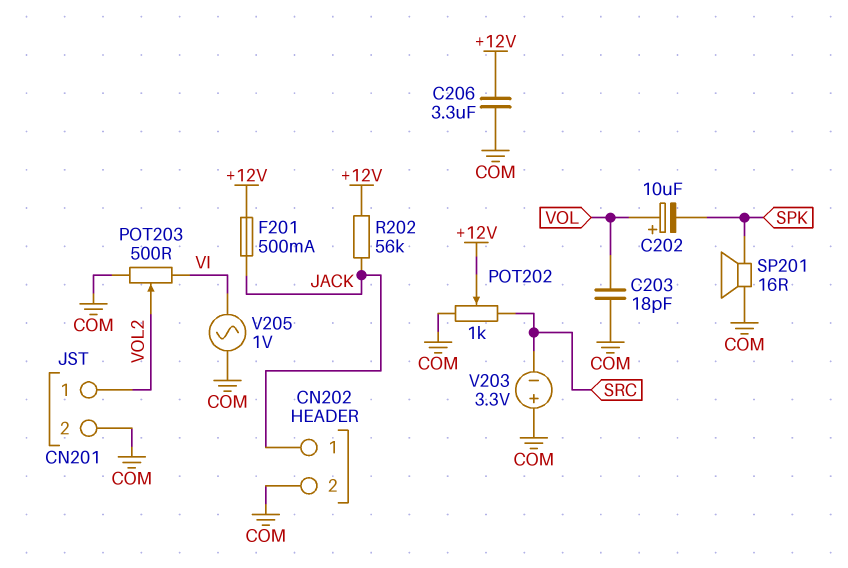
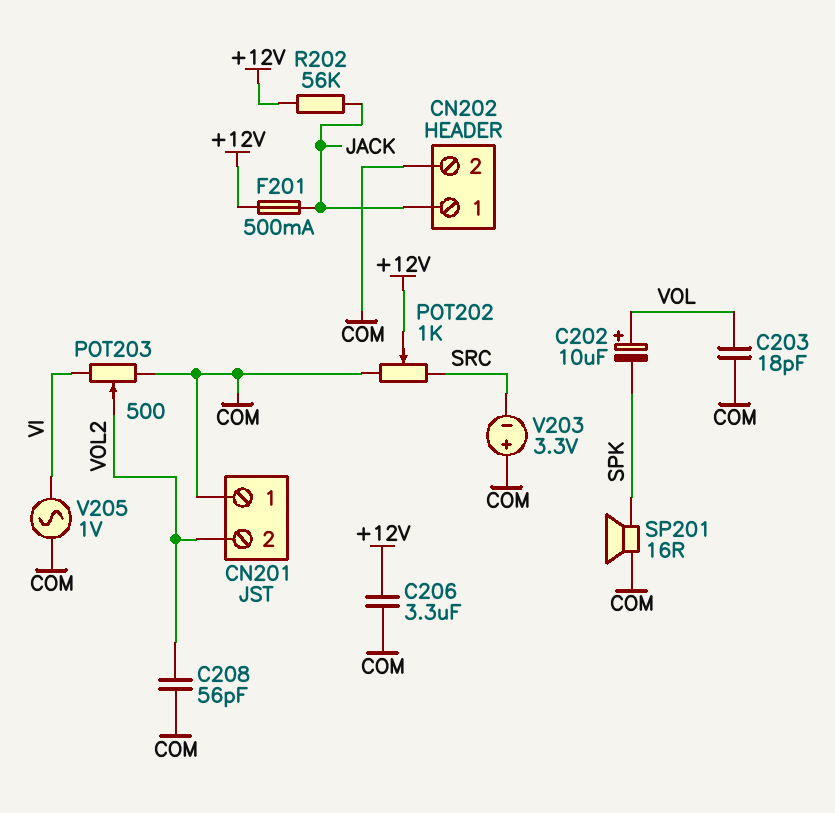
C208: none -> 56pF (COM, VOL2)
CN201 pin 1: VOL2 -> COM
CN201 pin 2: COM -> VOL2

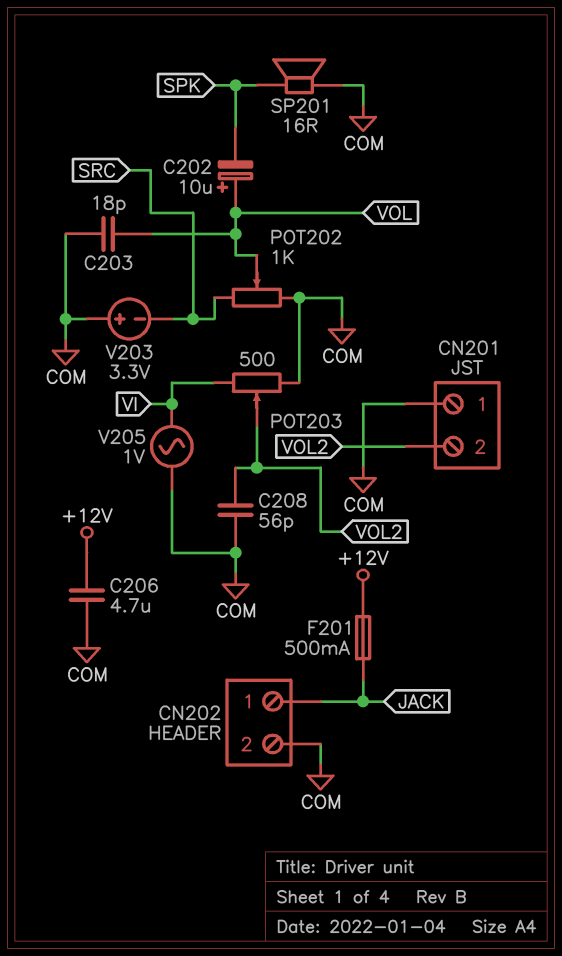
C206: 3.3uF (+12V, COM) -> 4.7uF (+12V, COM)
POT202: 1k (COM, SRC, wiper +12V) -> 1k (COM, SRC, wiper VOL)
R202: 56k (+12V, JACK) -> none

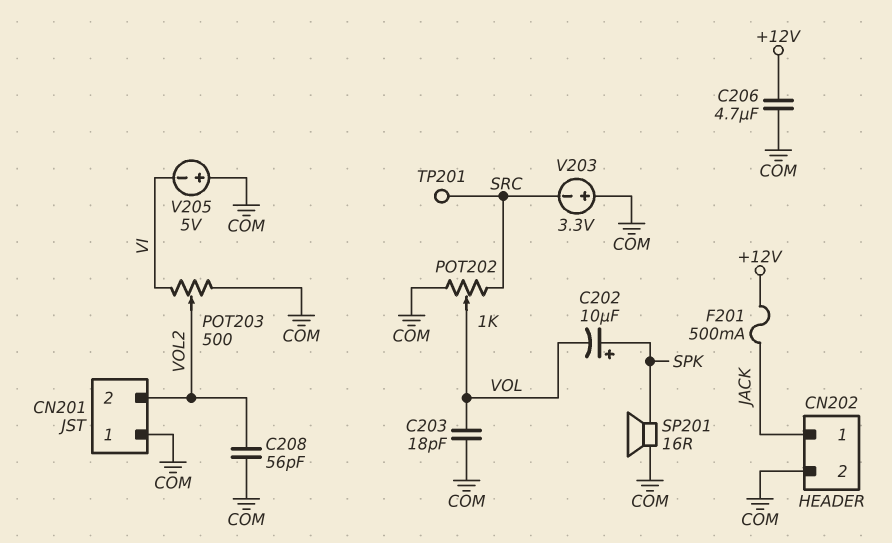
C202: 10uF (plus VOL, minus SPK) -> 10uF (plus SPK, minus VOL)
TP201: none -> test point (SRC)
V205: AC 1V (COM, VI) -> 5V (plus COM, minus VI)

